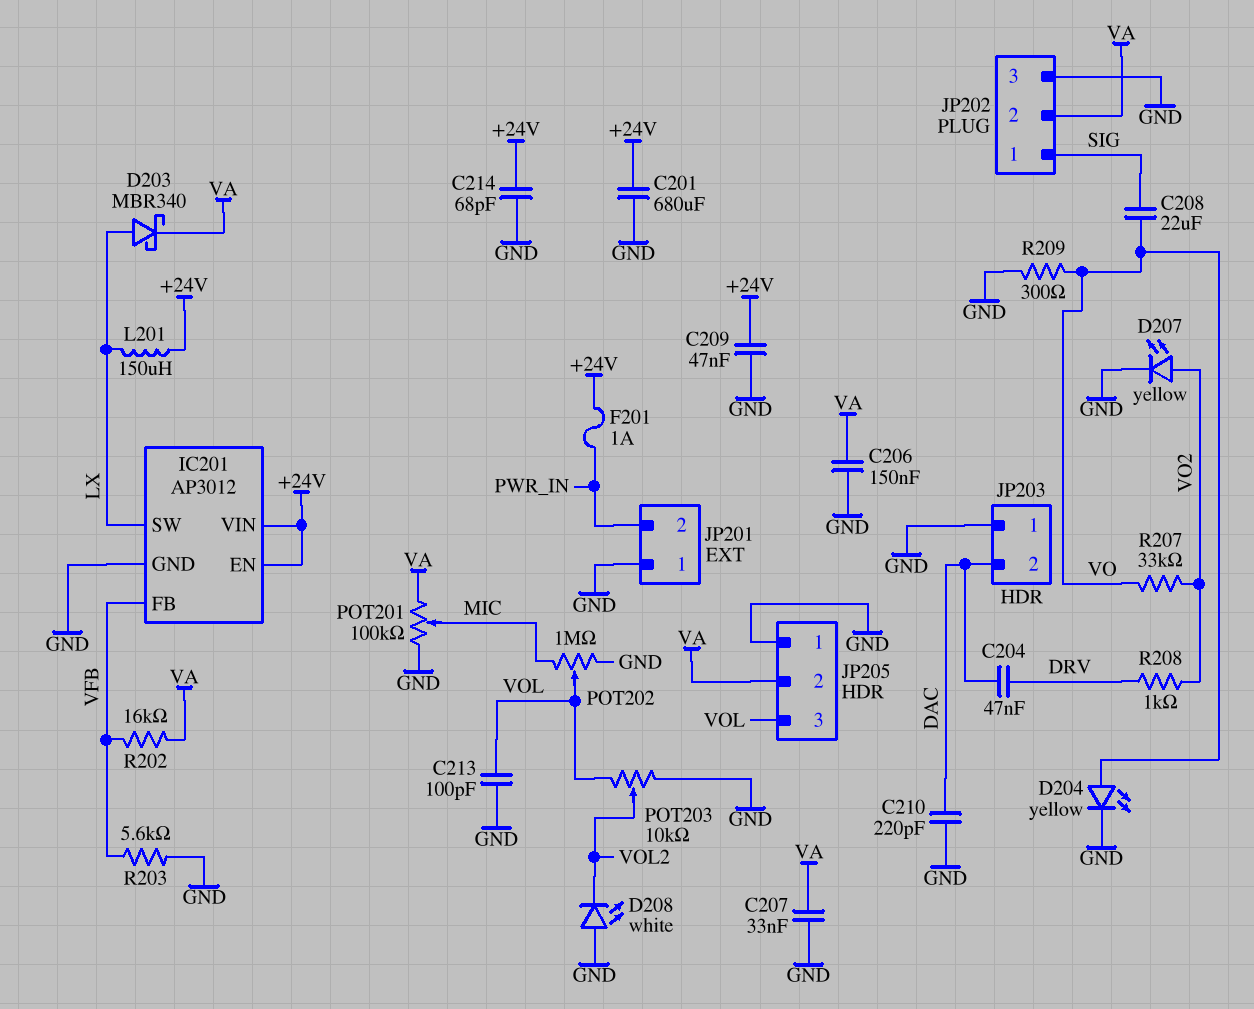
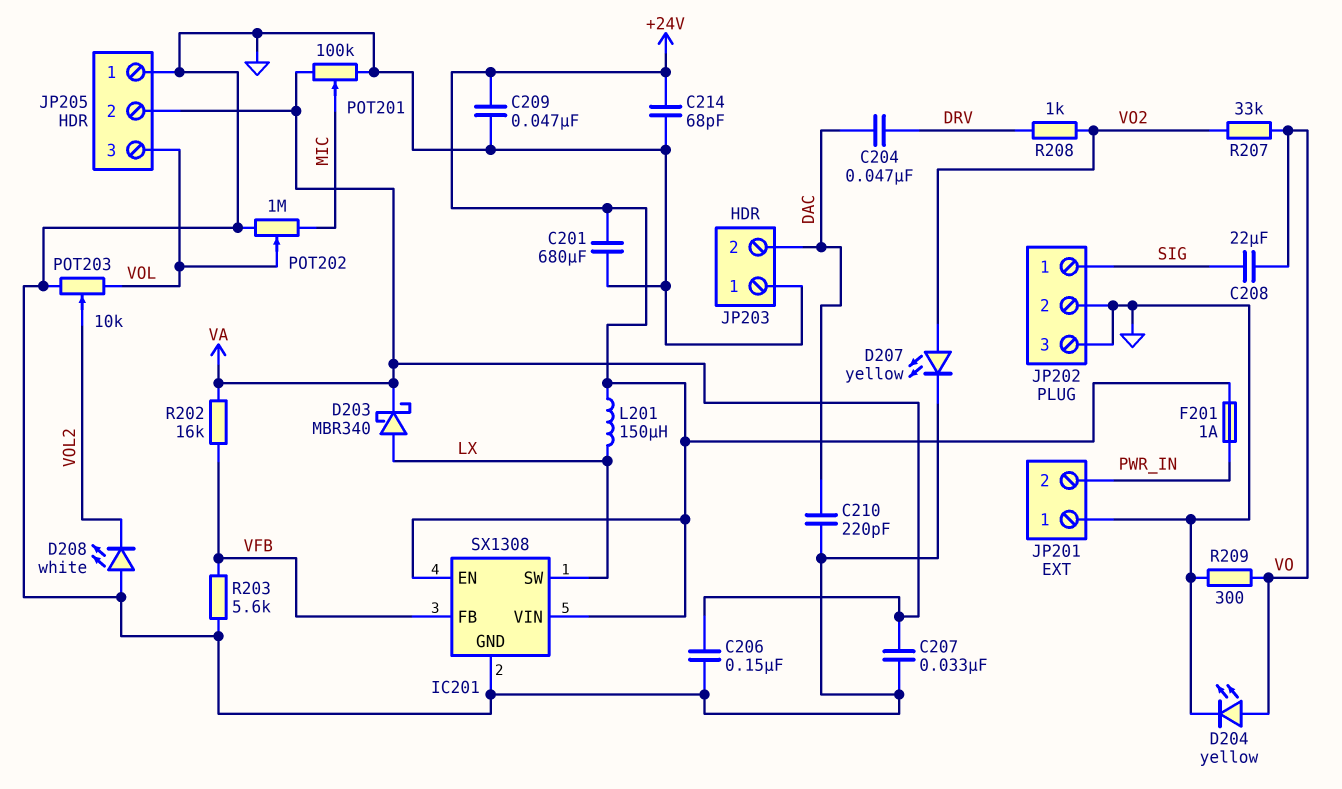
C213: 100pF (GND, VOL) -> none
IC201: AP3012 -> SX1308
JP202 pin 2: VA -> GND

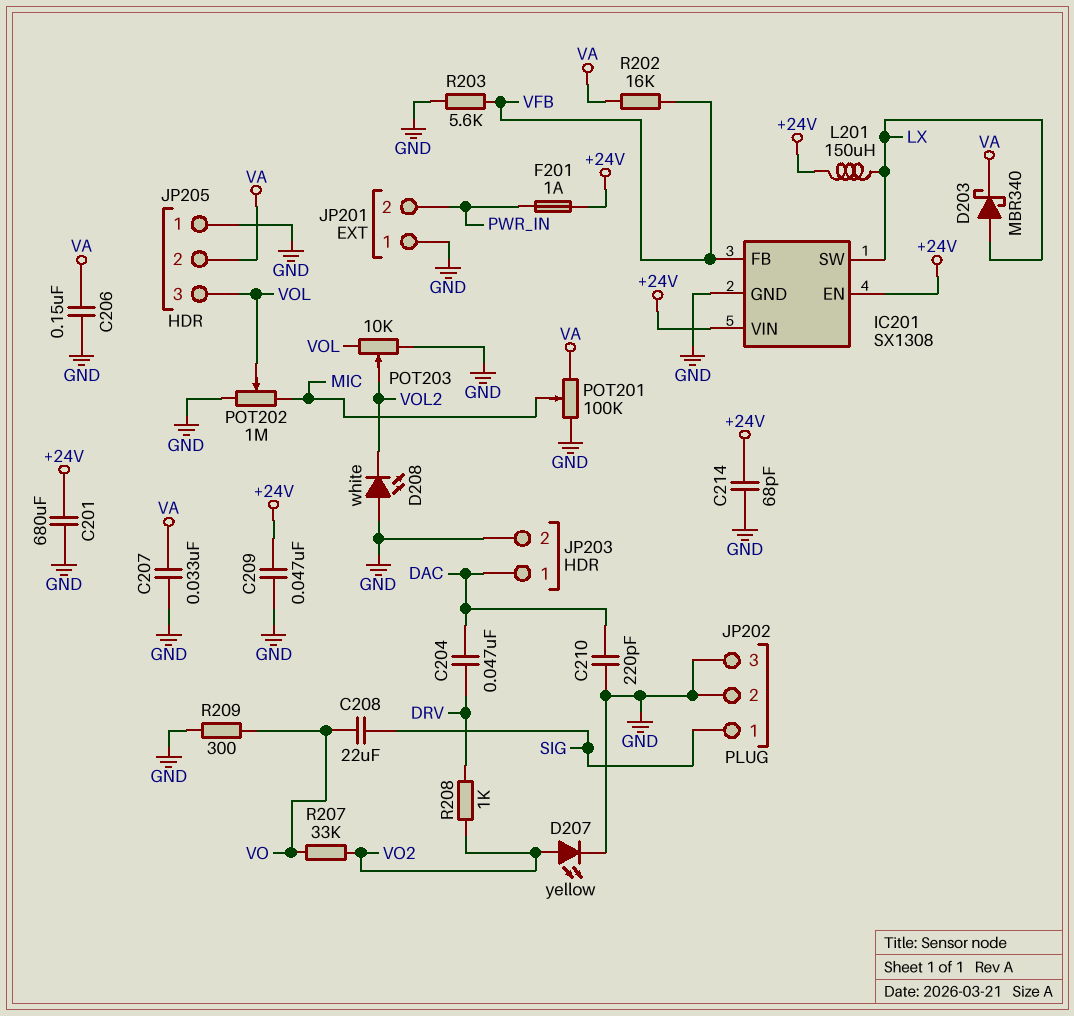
D204: LED yellow (A VO, K GND) -> none
JP203 pin 1: GND -> DAC
JP203 pin 2: DAC -> GND

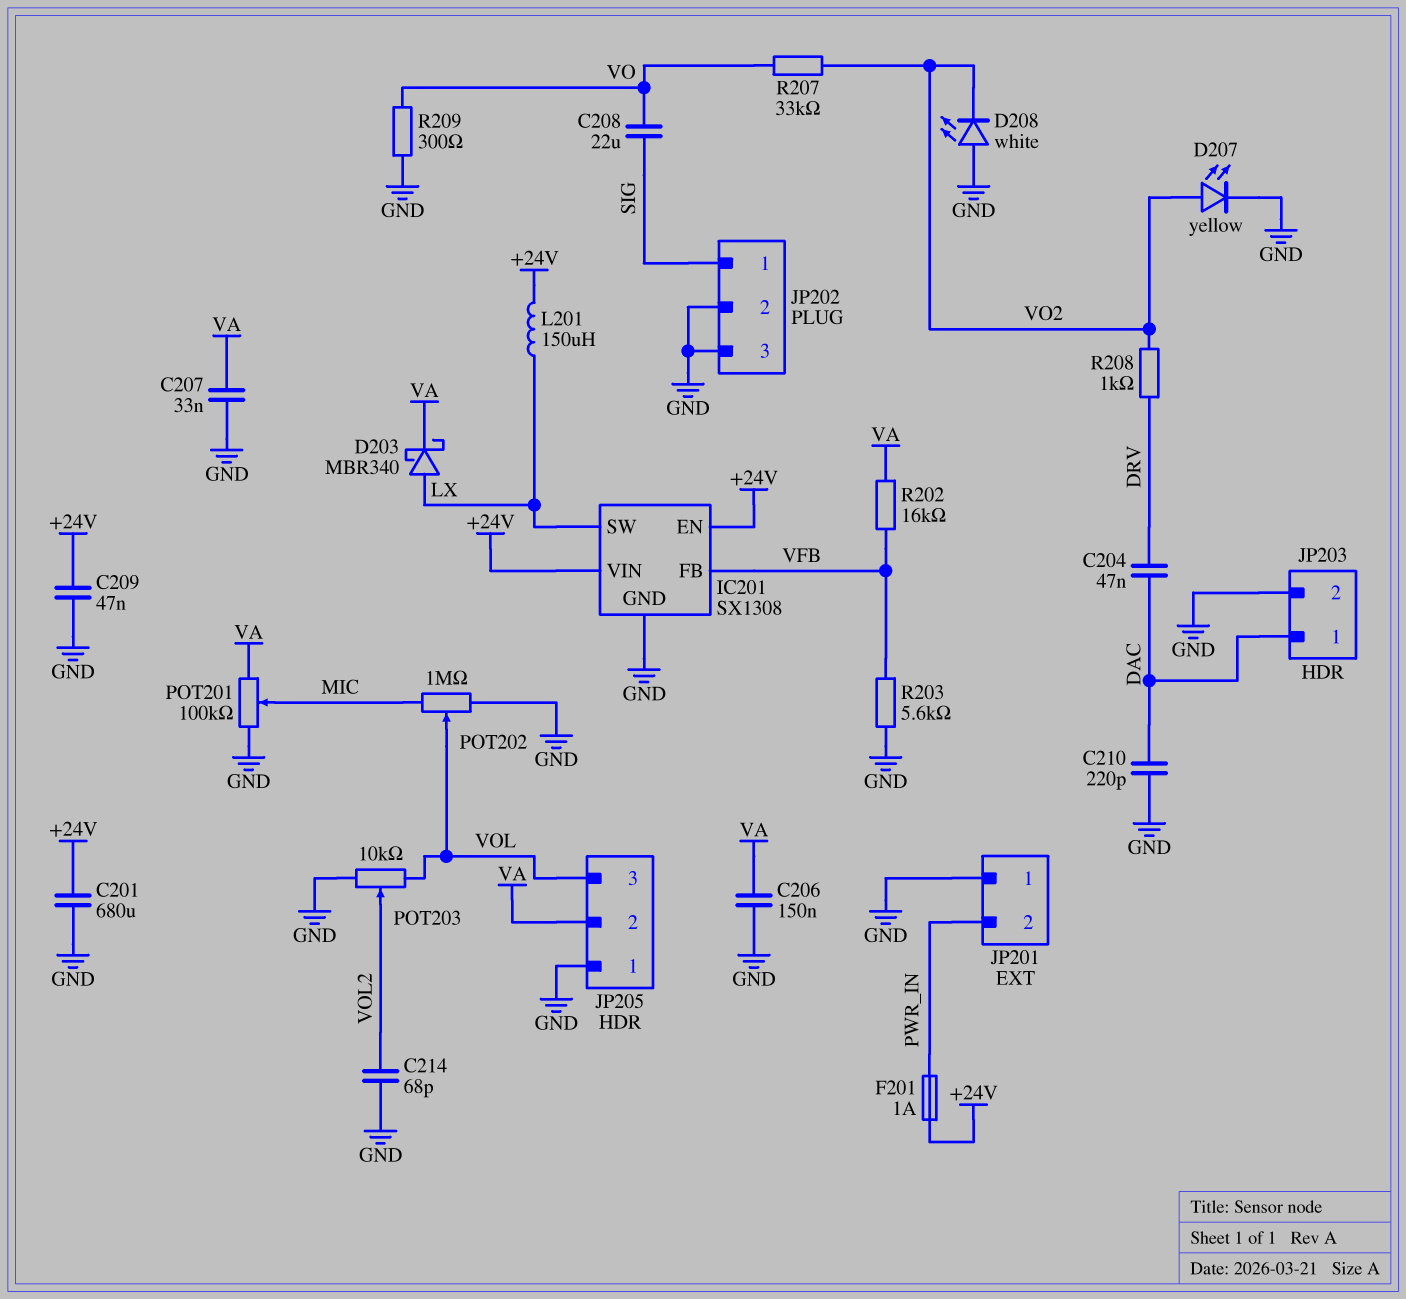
C214: 68pF (+24V, GND) -> 68pF (GND, VOL2)
D208: LED white (A GND, K VOL2) -> LED white (A GND, K VO2)

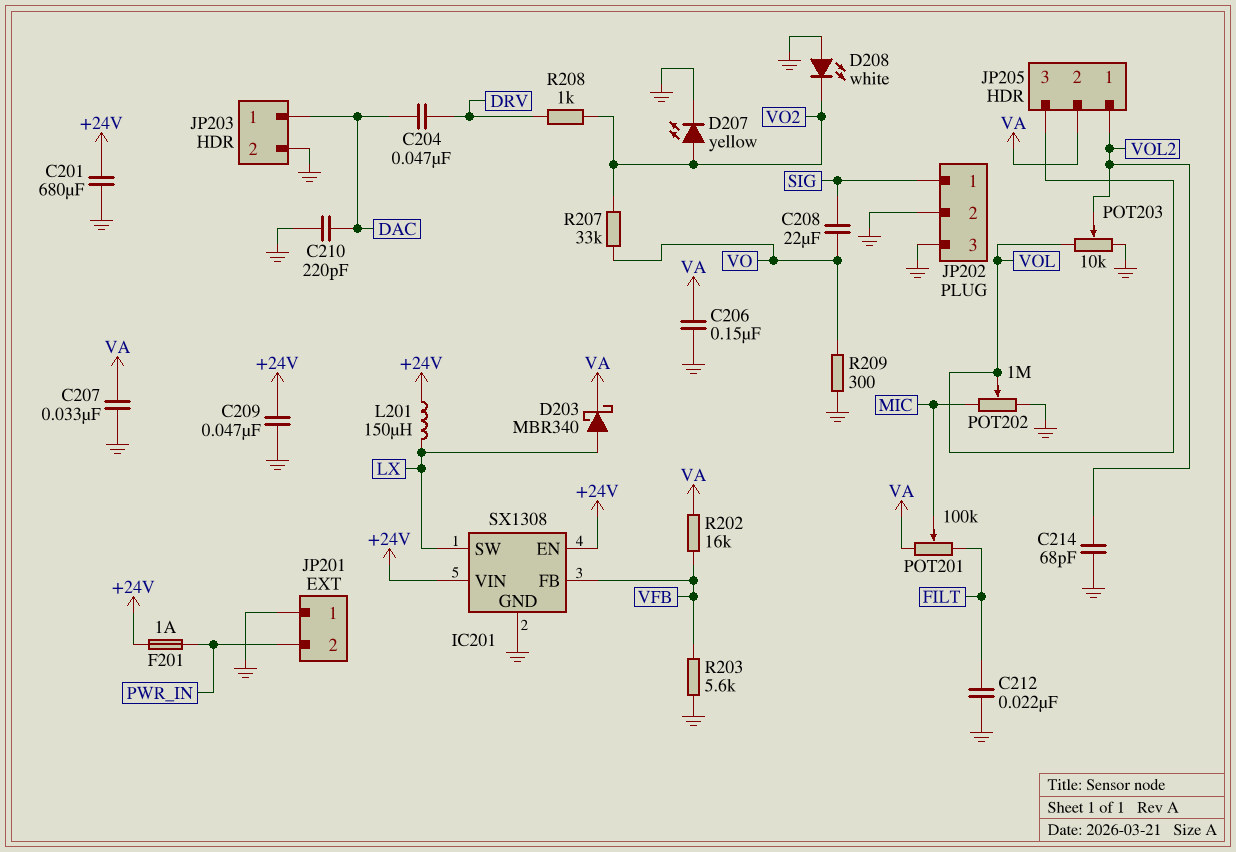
C212: none -> 22nF (FILT, GND)
JP205 pin 1: GND -> VOL2
POT201: 100k (GND, VA, wiper MIC) -> 100k (FILT, VA, wiper MIC)

